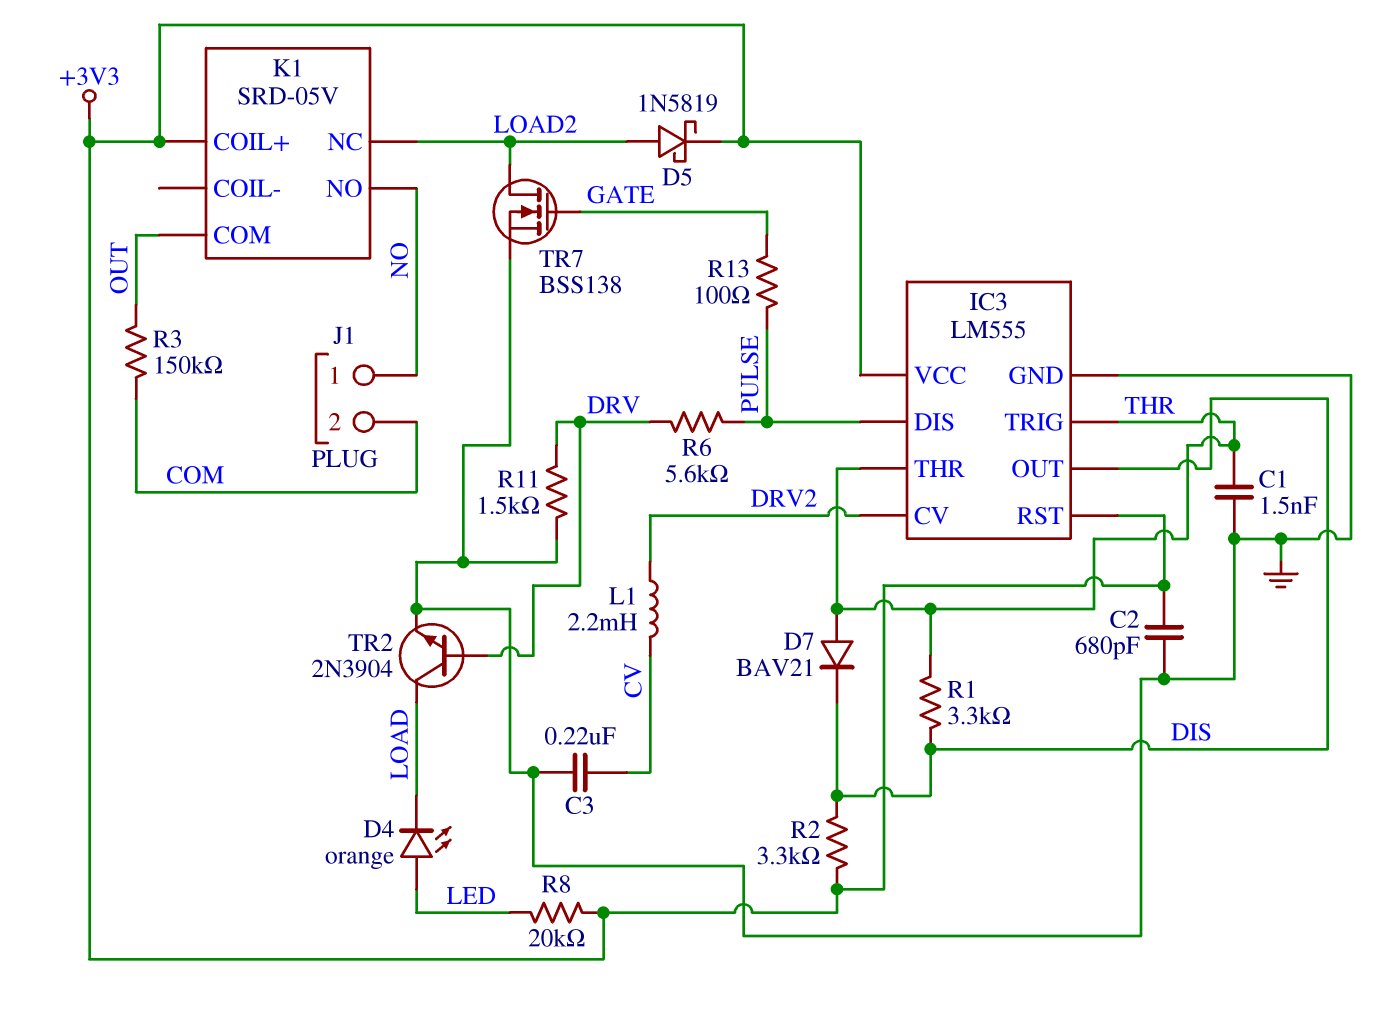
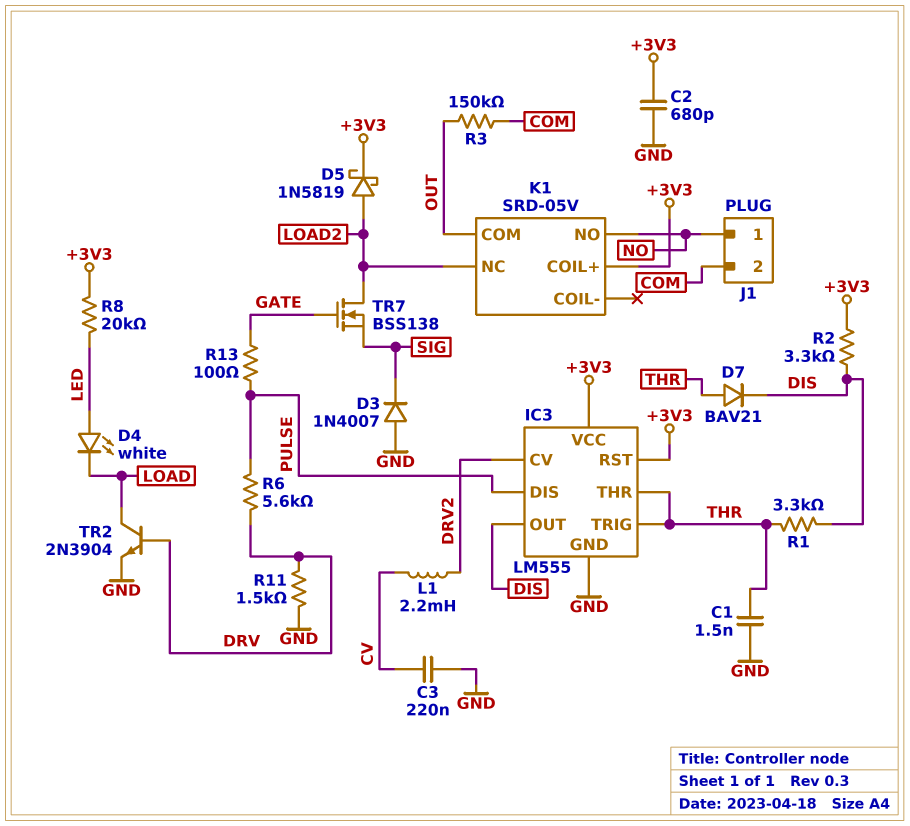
D3: none -> diode 1N4007 (A GND, K SIG)
D4: LED orange (A LED, K LOAD) -> LED white (A LED, K LOAD)
TR7: NMOS BSS138 (G GATE, D LOAD2, S GND) -> NMOS BSS138 (G GATE, D LOAD2, S SIG)

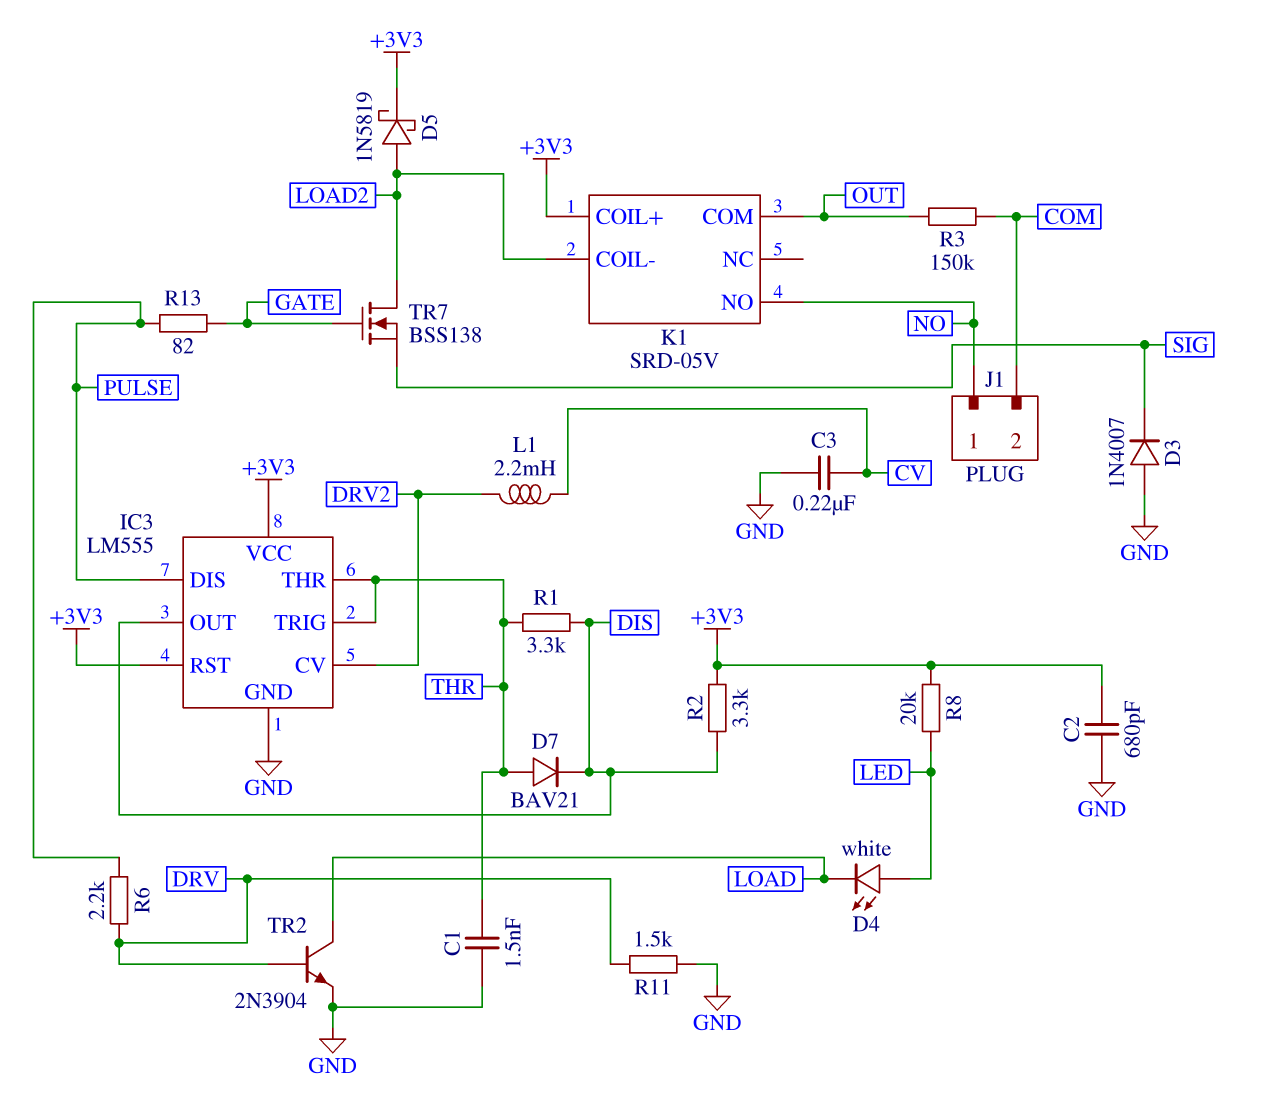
K1 pin COIL-: none -> LOAD2
K1 pin NC: LOAD2 -> none
R6: 5.6k (DRV, PULSE) -> 2.2k (DRV, PULSE)
R13: 100 (GATE, PULSE) -> 82 (GATE, PULSE)

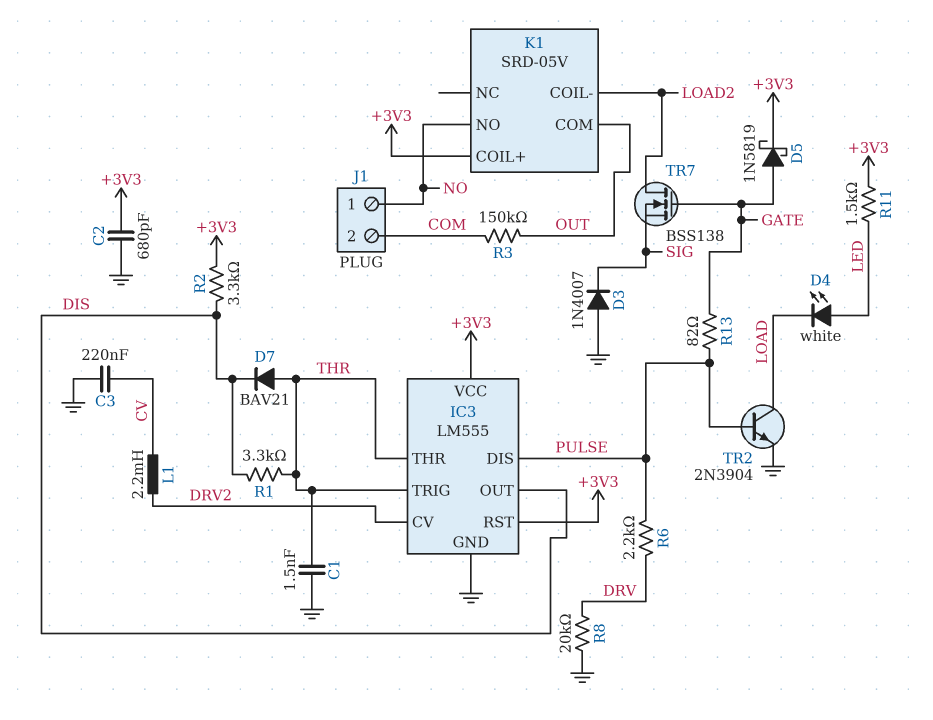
D5: schottky 1N5819 (A LOAD2, K +3V3) -> schottky 1N5819 (A GATE, K +3V3)
R8: 20k (+3V3, LED) -> 20k (DRV, GND)
R11: 1.5k (DRV, GND) -> 1.5k (+3V3, LED)
TR2: NPN 2N3904 (B DRV, C LOAD, E GND) -> NPN 2N3904 (B PULSE, C LOAD, E GND)

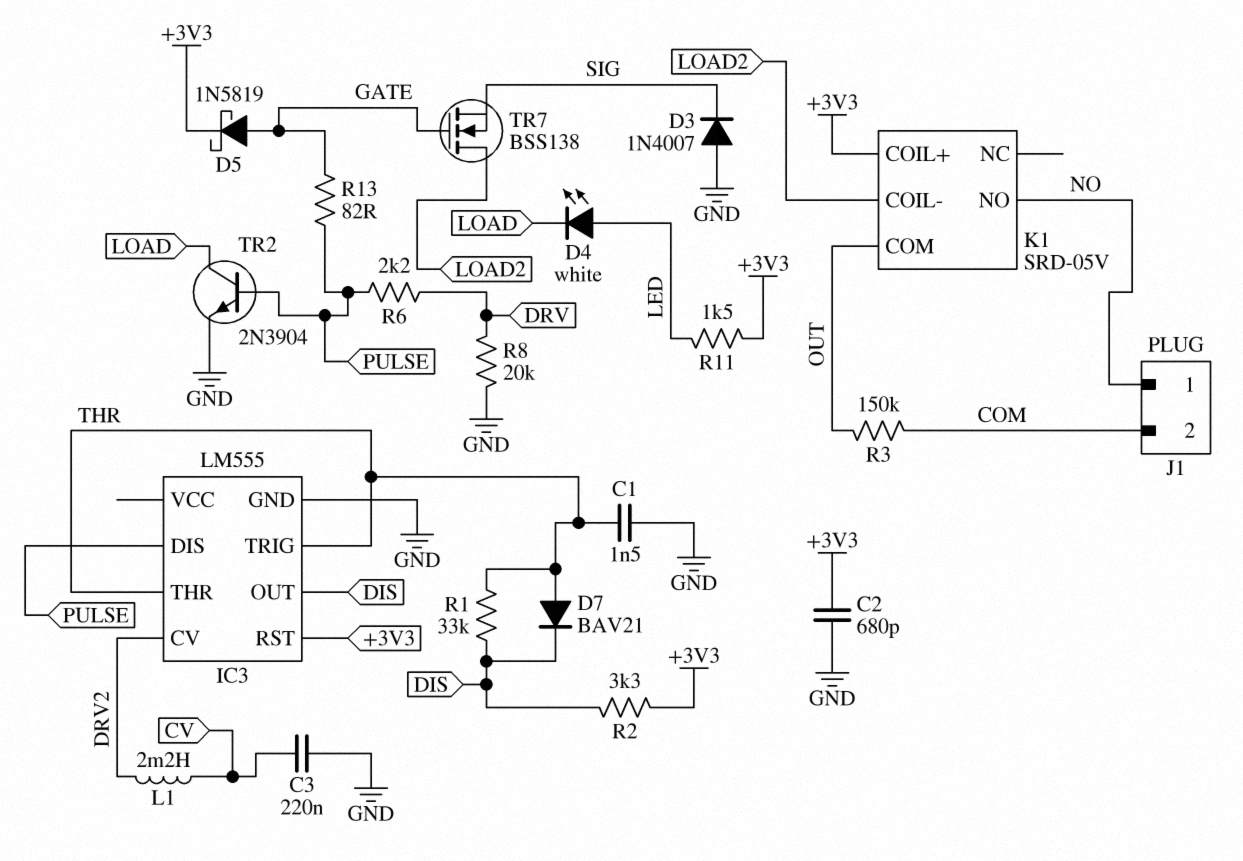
IC3 pin VCC: +3V3 -> none
R1: 3.3k (DIS, THR) -> 33k (DIS, THR)

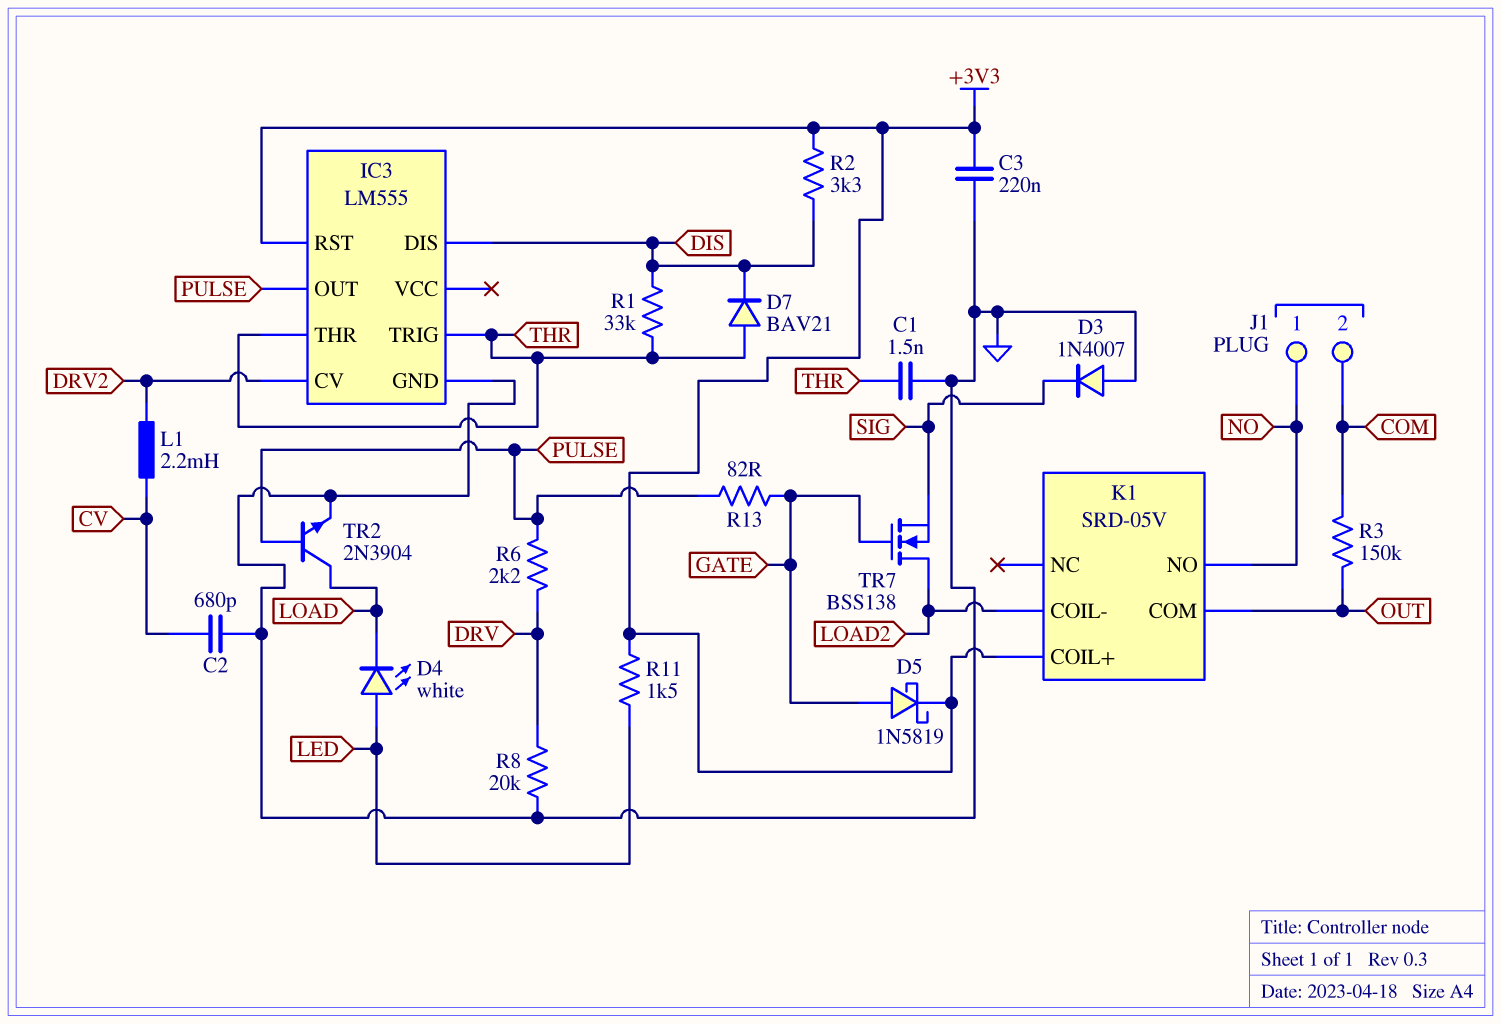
C2: 680pF (+3V3, GND) -> 680pF (CV, GND)
C3: 220nF (CV, GND) -> 220nF (+3V3, GND)
IC3 pin DIS: PULSE -> DIS
IC3 pin OUT: DIS -> PULSE

